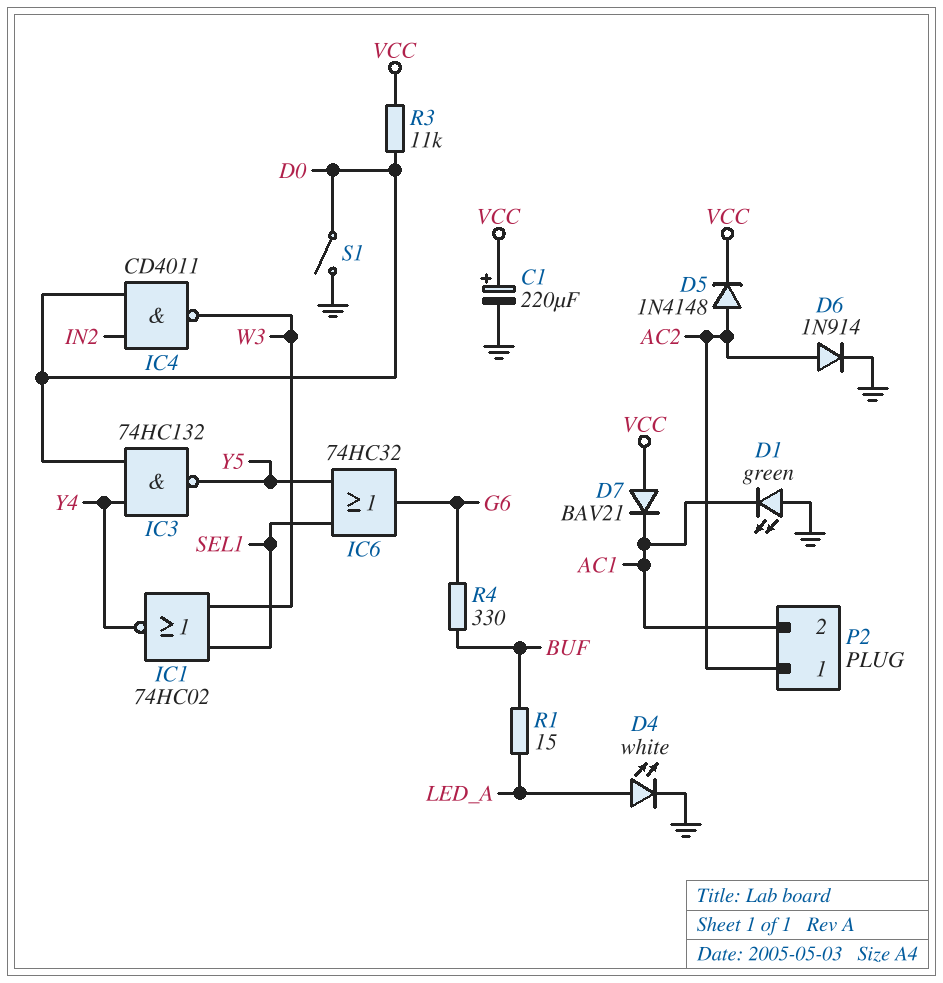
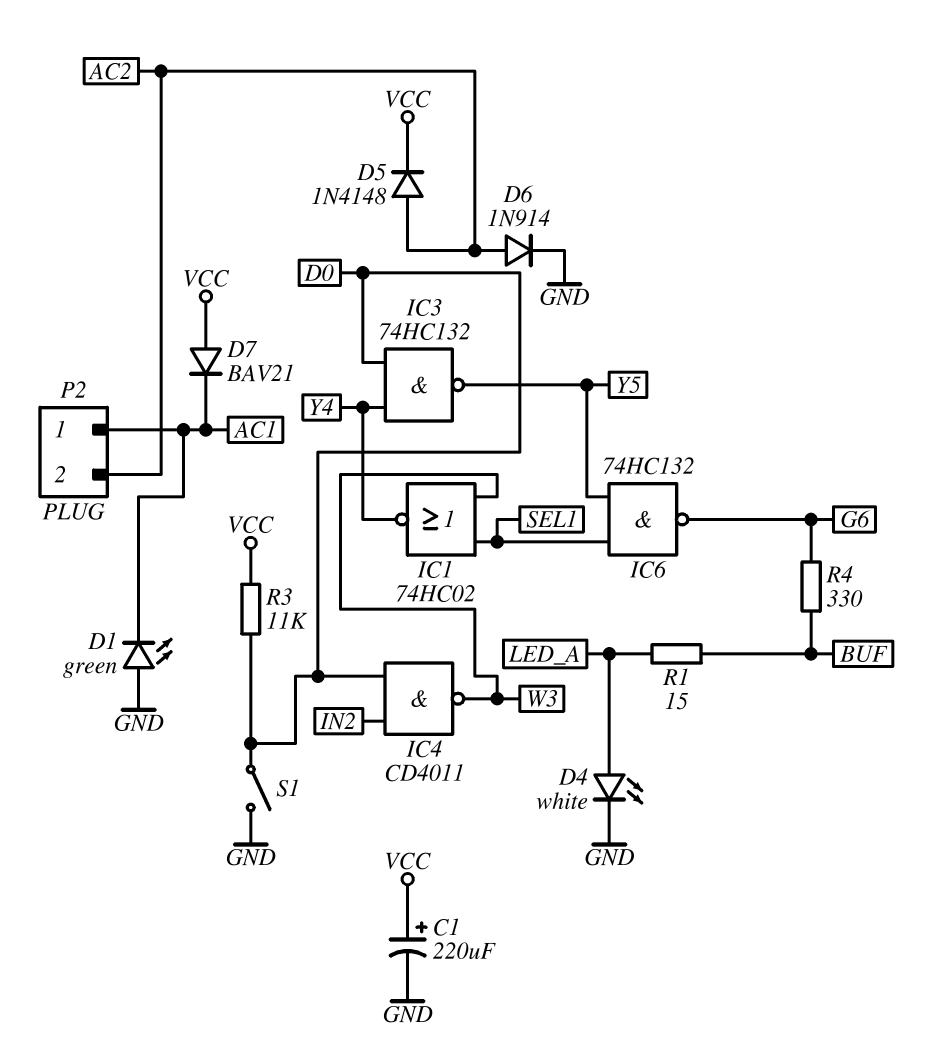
IC6: OR 74HC32 (in SEL1, in Y5, out G6) -> NAND 74HC132 (in SEL1, in Y5, out G6)
P2 pin 1: AC2 -> AC1
P2 pin 2: AC1 -> AC2

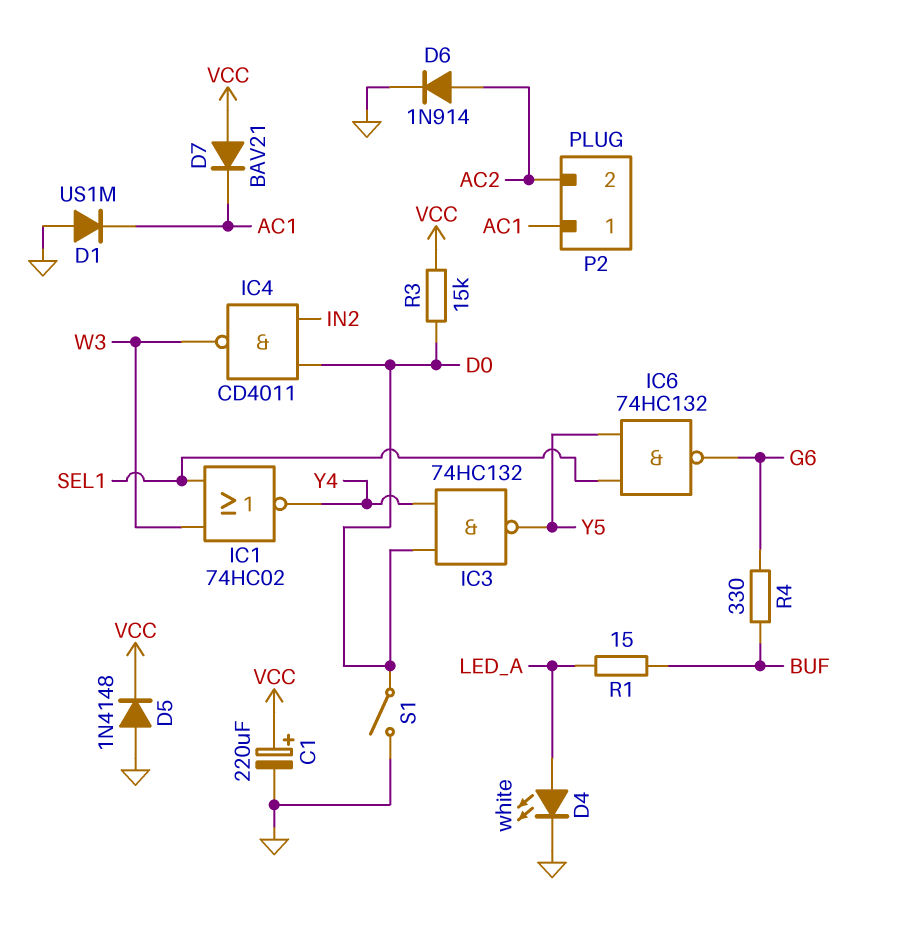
D1: LED green (A GND, K AC1) -> diode US1M (A GND, K AC1)
D5: diode 1N4148 (A AC2, K VCC) -> diode 1N4148 (A GND, K VCC)
R3: 11k (D0, VCC) -> 15k (D0, VCC)

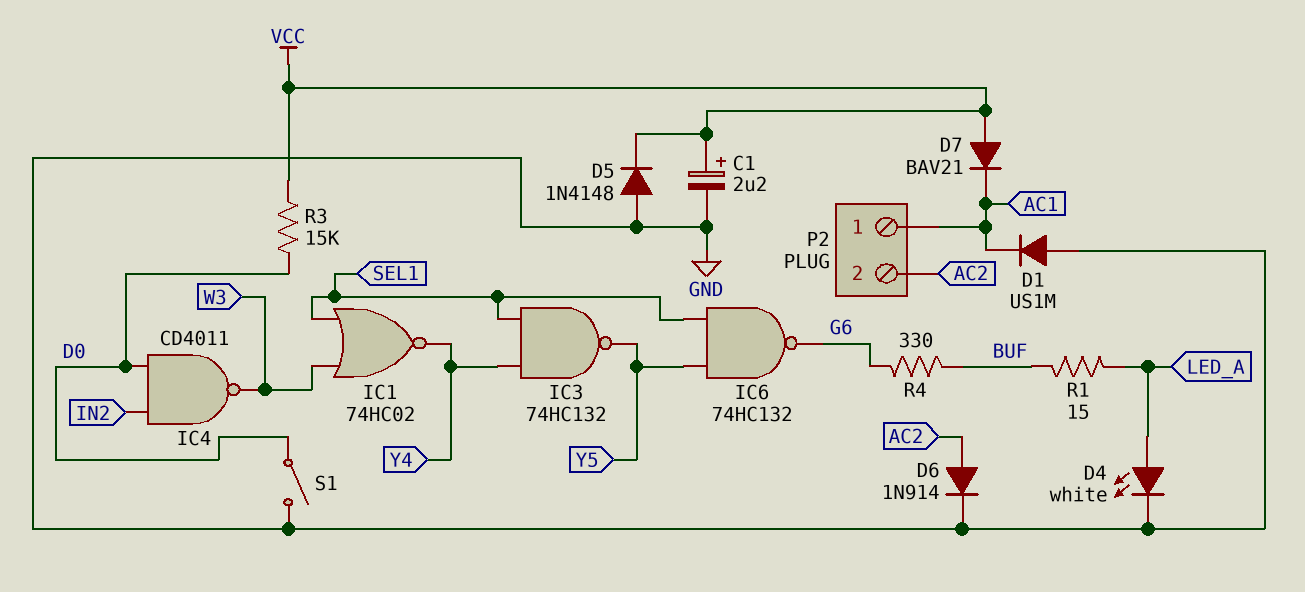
C1: 220uF (plus VCC, minus GND) -> 2.2uF (plus VCC, minus GND)
IC3: NAND 74HC132 (in D0, in Y4, out Y5) -> NAND 74HC132 (in SEL1, in Y4, out Y5)

